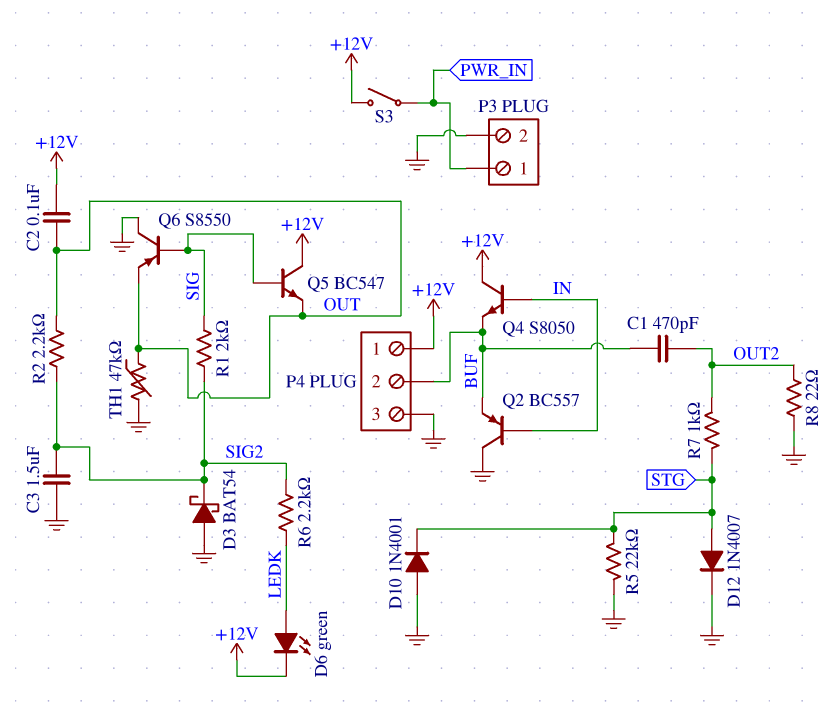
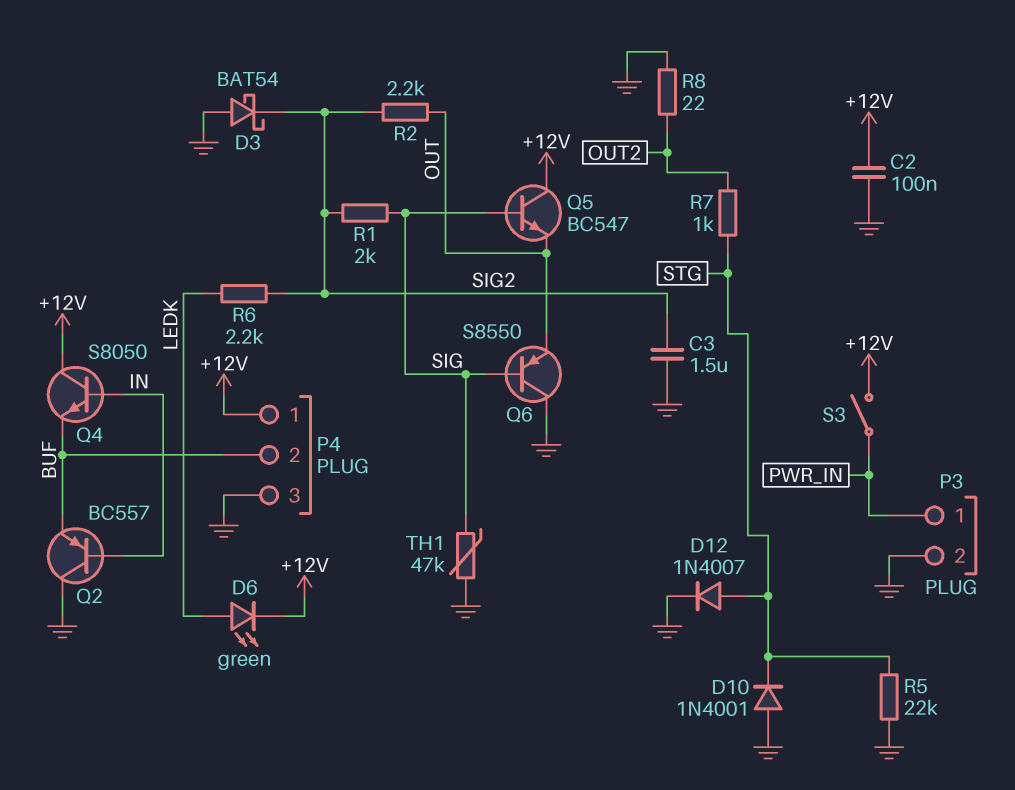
C1: 470pF (BUF, OUT2) -> none
C2: 100nF (+12V, OUT) -> 100nF (+12V, GND)
TH1: 47k (GND, OUT) -> 47k (GND, SIG)

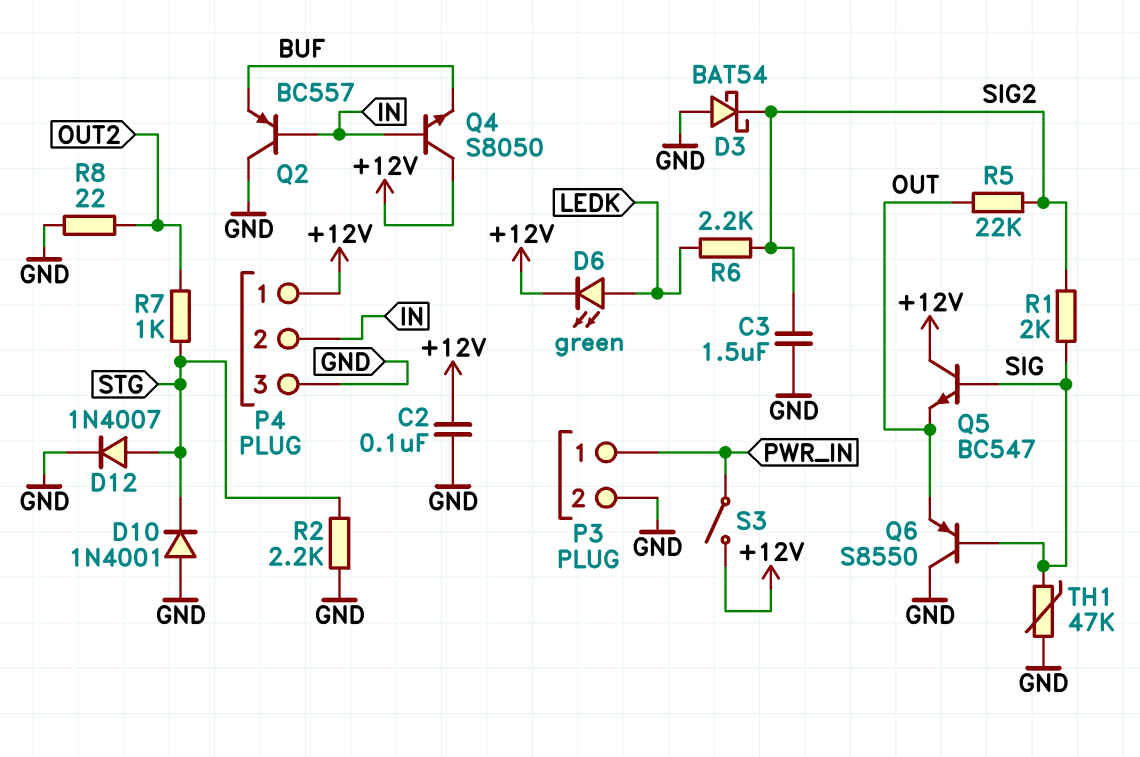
P4 pin 2: BUF -> IN
R2: 2.2k (OUT, SIG2) -> 2.2k (GND, STG)
R5: 22k (GND, STG) -> 22k (OUT, SIG2)

